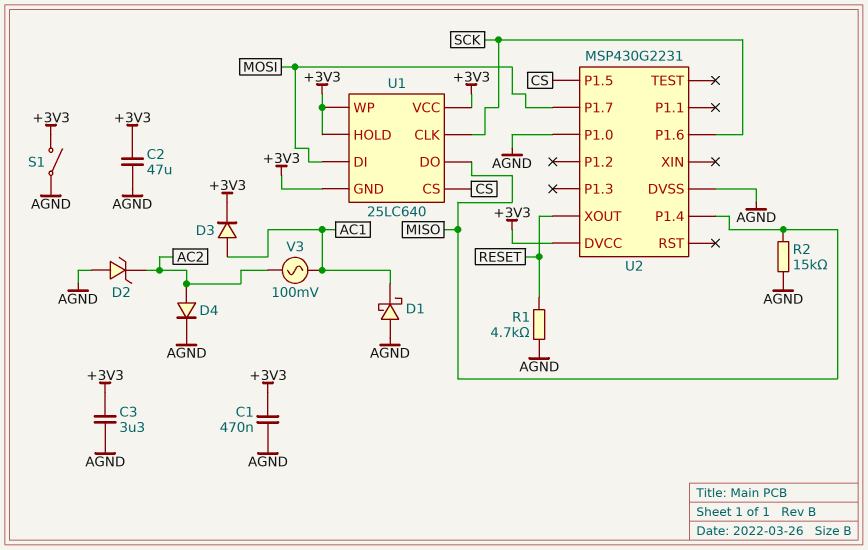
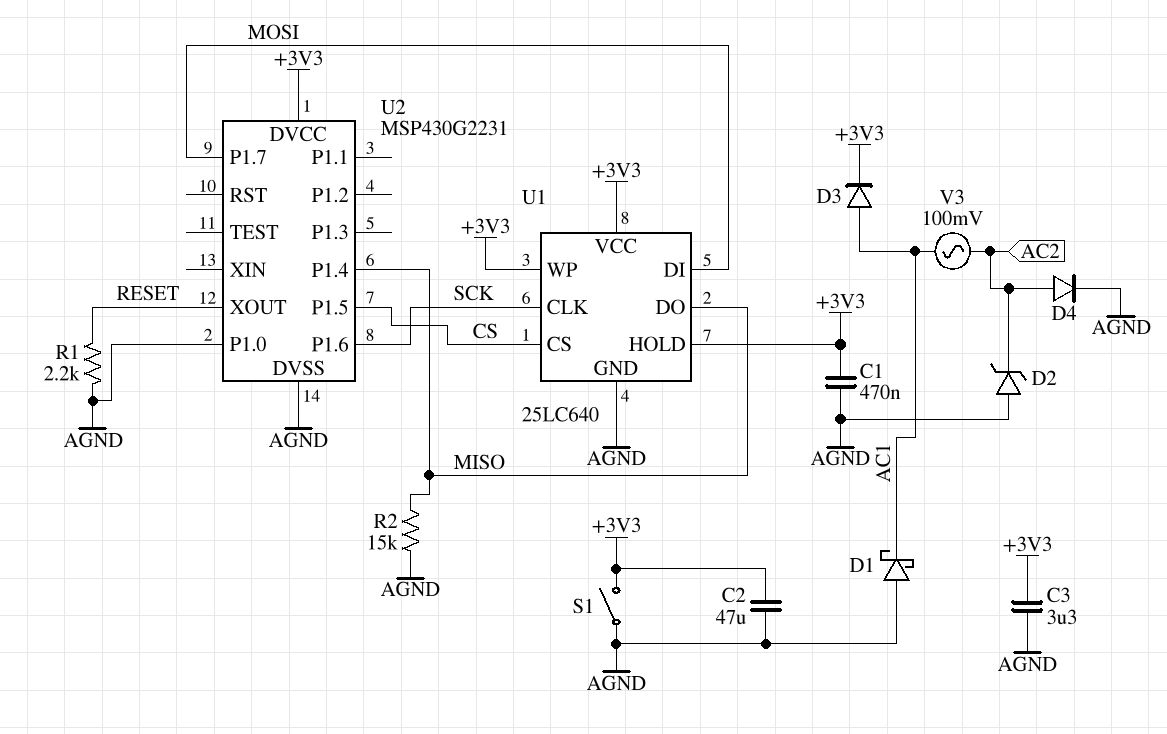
R1: 4.7k (AGND, RESET) -> 2.2k (AGND, RESET)
U1 pin GND: +3V3 -> AGND

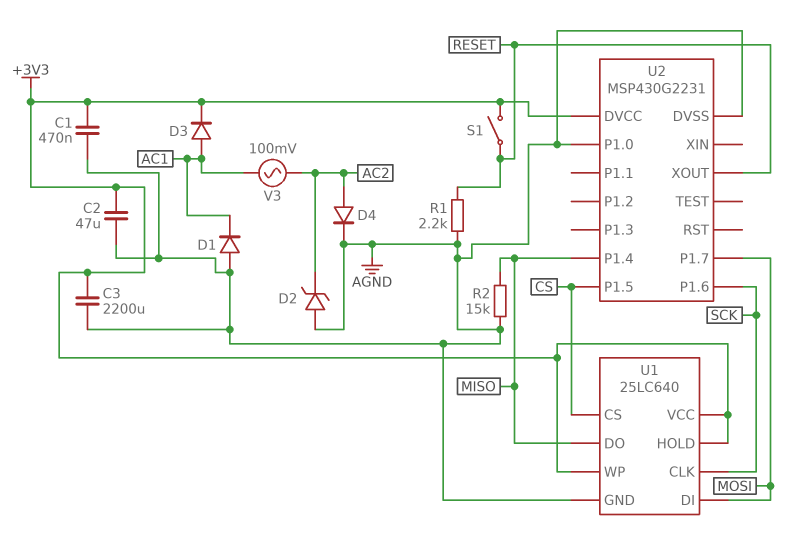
C3: 3.3uF (+3V3, AGND) -> 2200uF (+3V3, AGND)
D1: schottky (A AGND, K AC1) -> diode (A AGND, K AC1)
S1: switch (+3V3, AGND) -> switch (+3V3, RESET)

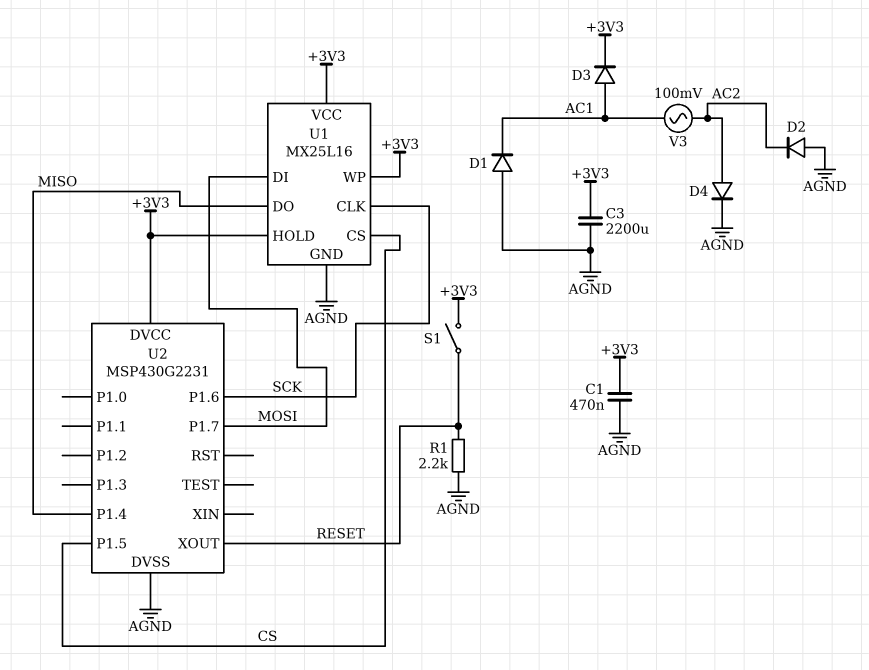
C2: 47uF (+3V3, AGND) -> none
D2: zener (A AGND, K AC2) -> diode (A AGND, K AC2)
R2: 15k (AGND, MISO) -> none
U1: 25LC640 -> MX25L16
U2 pin P1.0: AGND -> none

